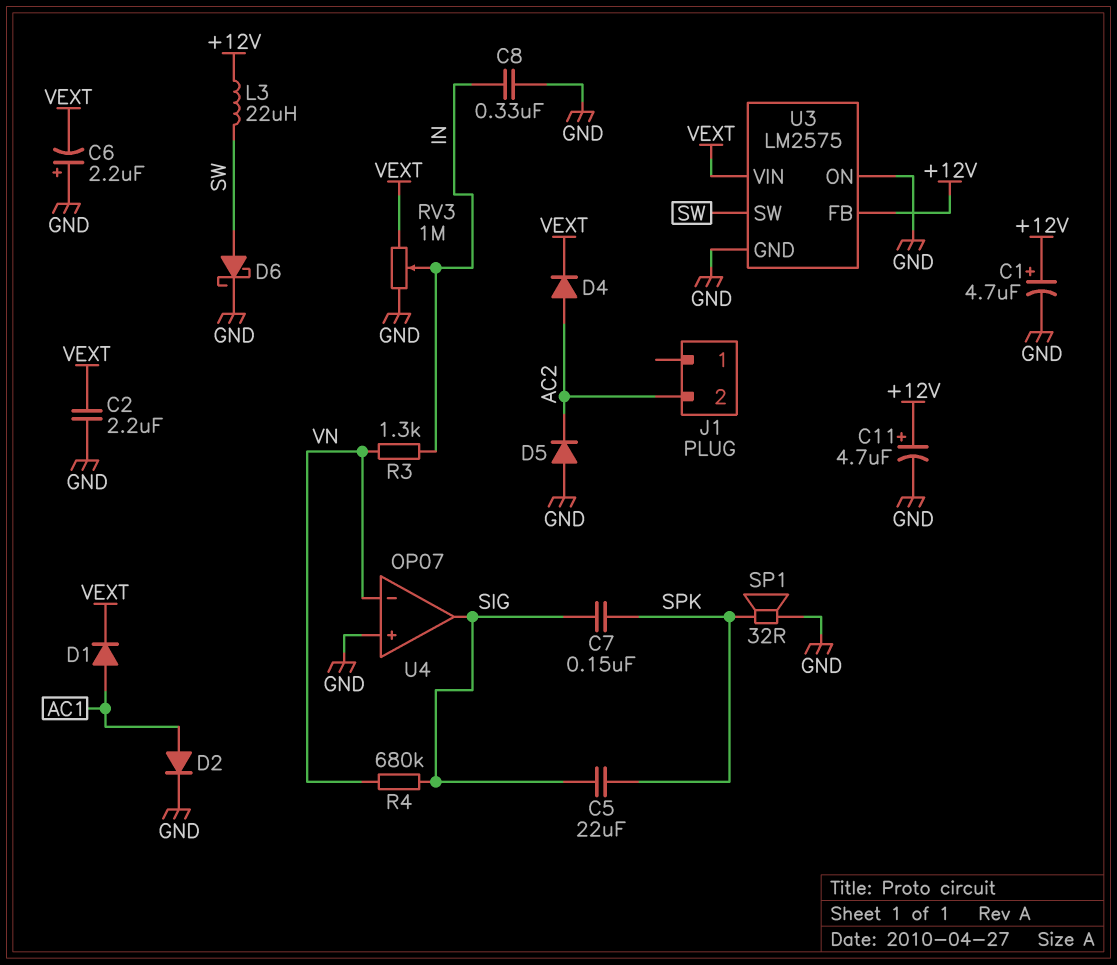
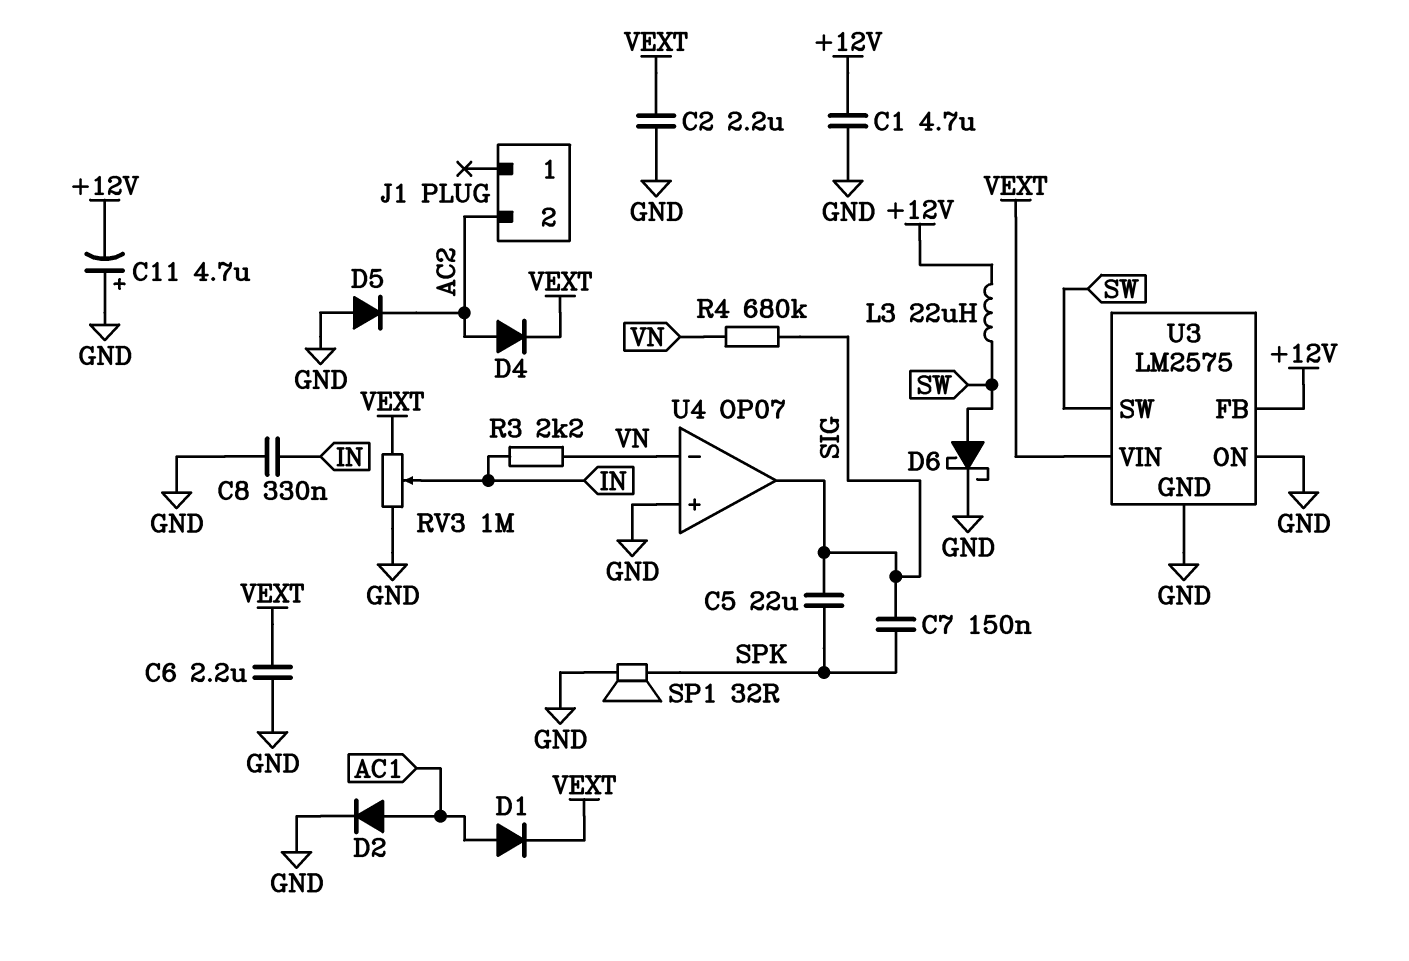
C1: 4.7uF (plus +12V, minus GND) -> 4.7uF (+12V, GND)
C6: 2.2uF (plus GND, minus VEXT) -> 2.2uF (GND, VEXT)
C11: 4.7uF (plus +12V, minus GND) -> 4.7uF (plus GND, minus +12V)
R3: 1.3k (IN, VN) -> 2.2k (IN, VN)

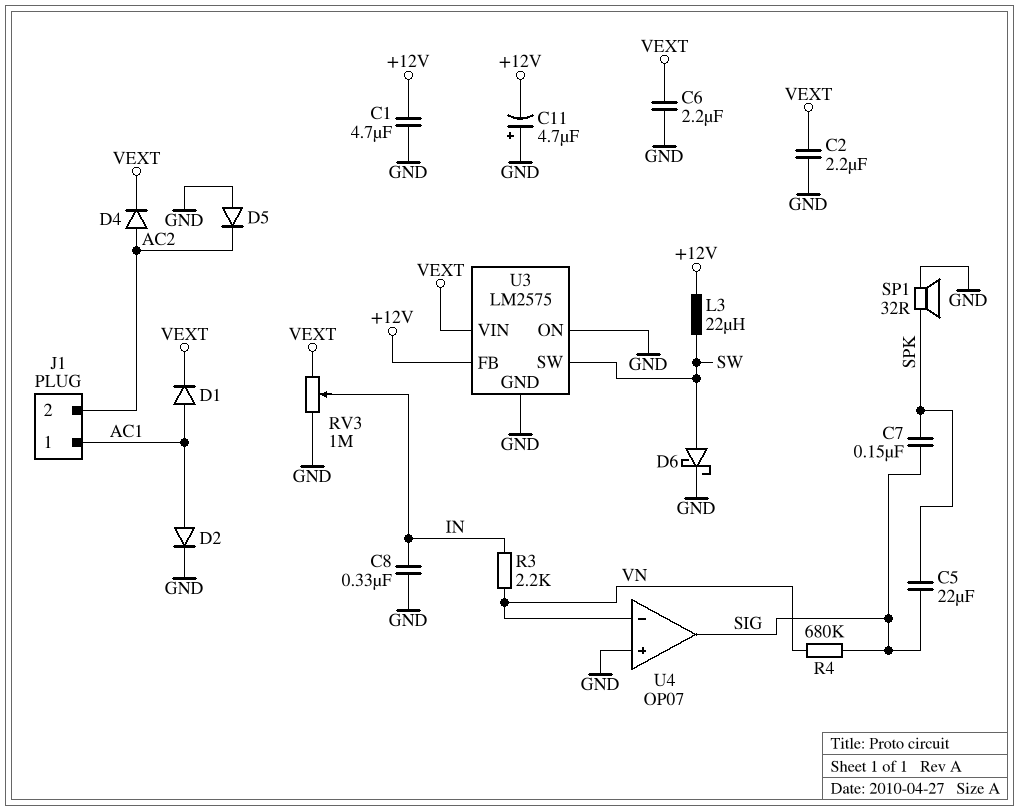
J1 pin 1: none -> AC1

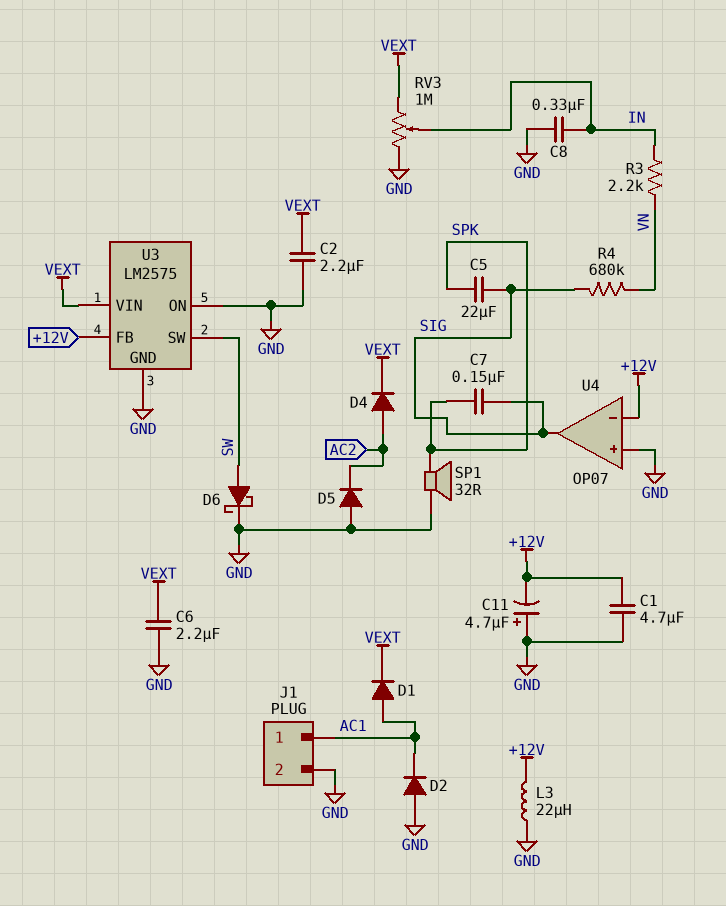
D2: diode (A AC1, K GND) -> diode (A GND, K AC1)
J1 pin 2: AC2 -> GND
L3: 22uH (+12V, SW) -> 22uH (+12V, GND)
U4 pin in-: VN -> +12V

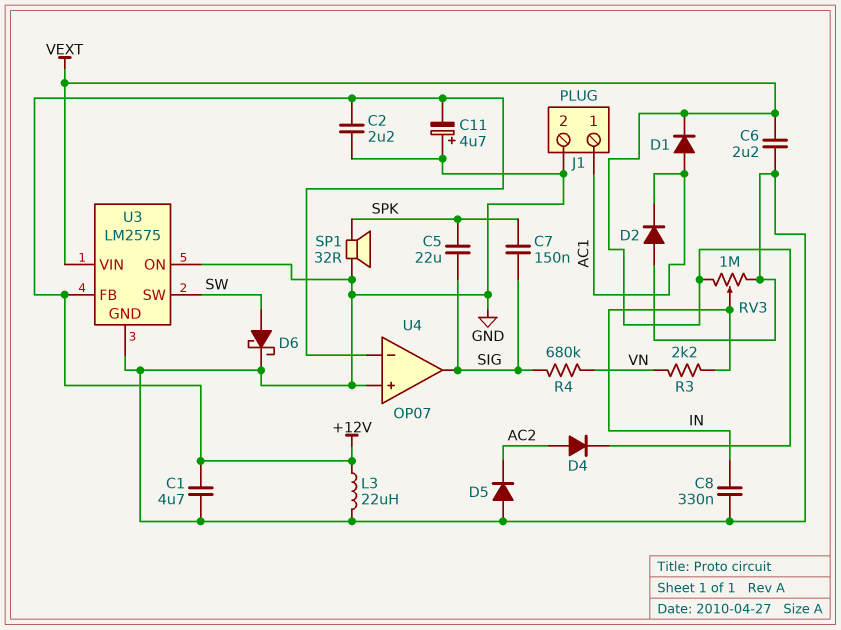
C2: 2.2uF (GND, VEXT) -> 2.2uF (+12V, GND)

